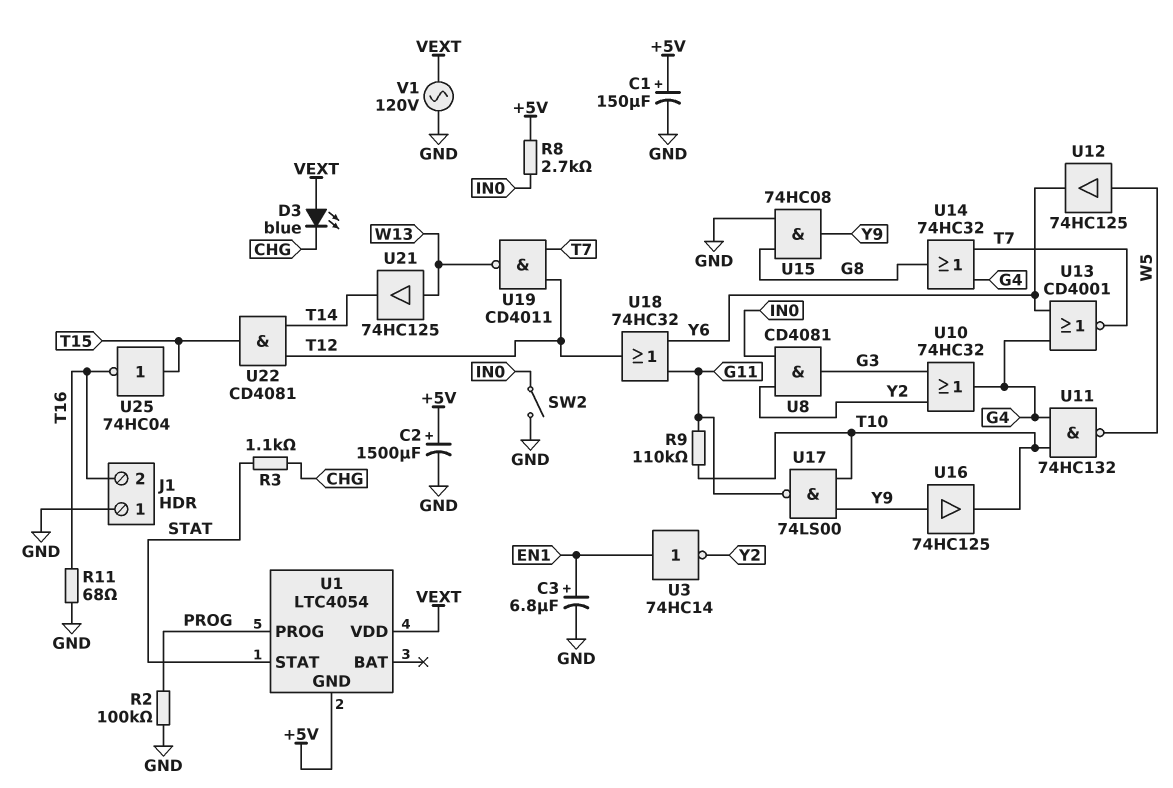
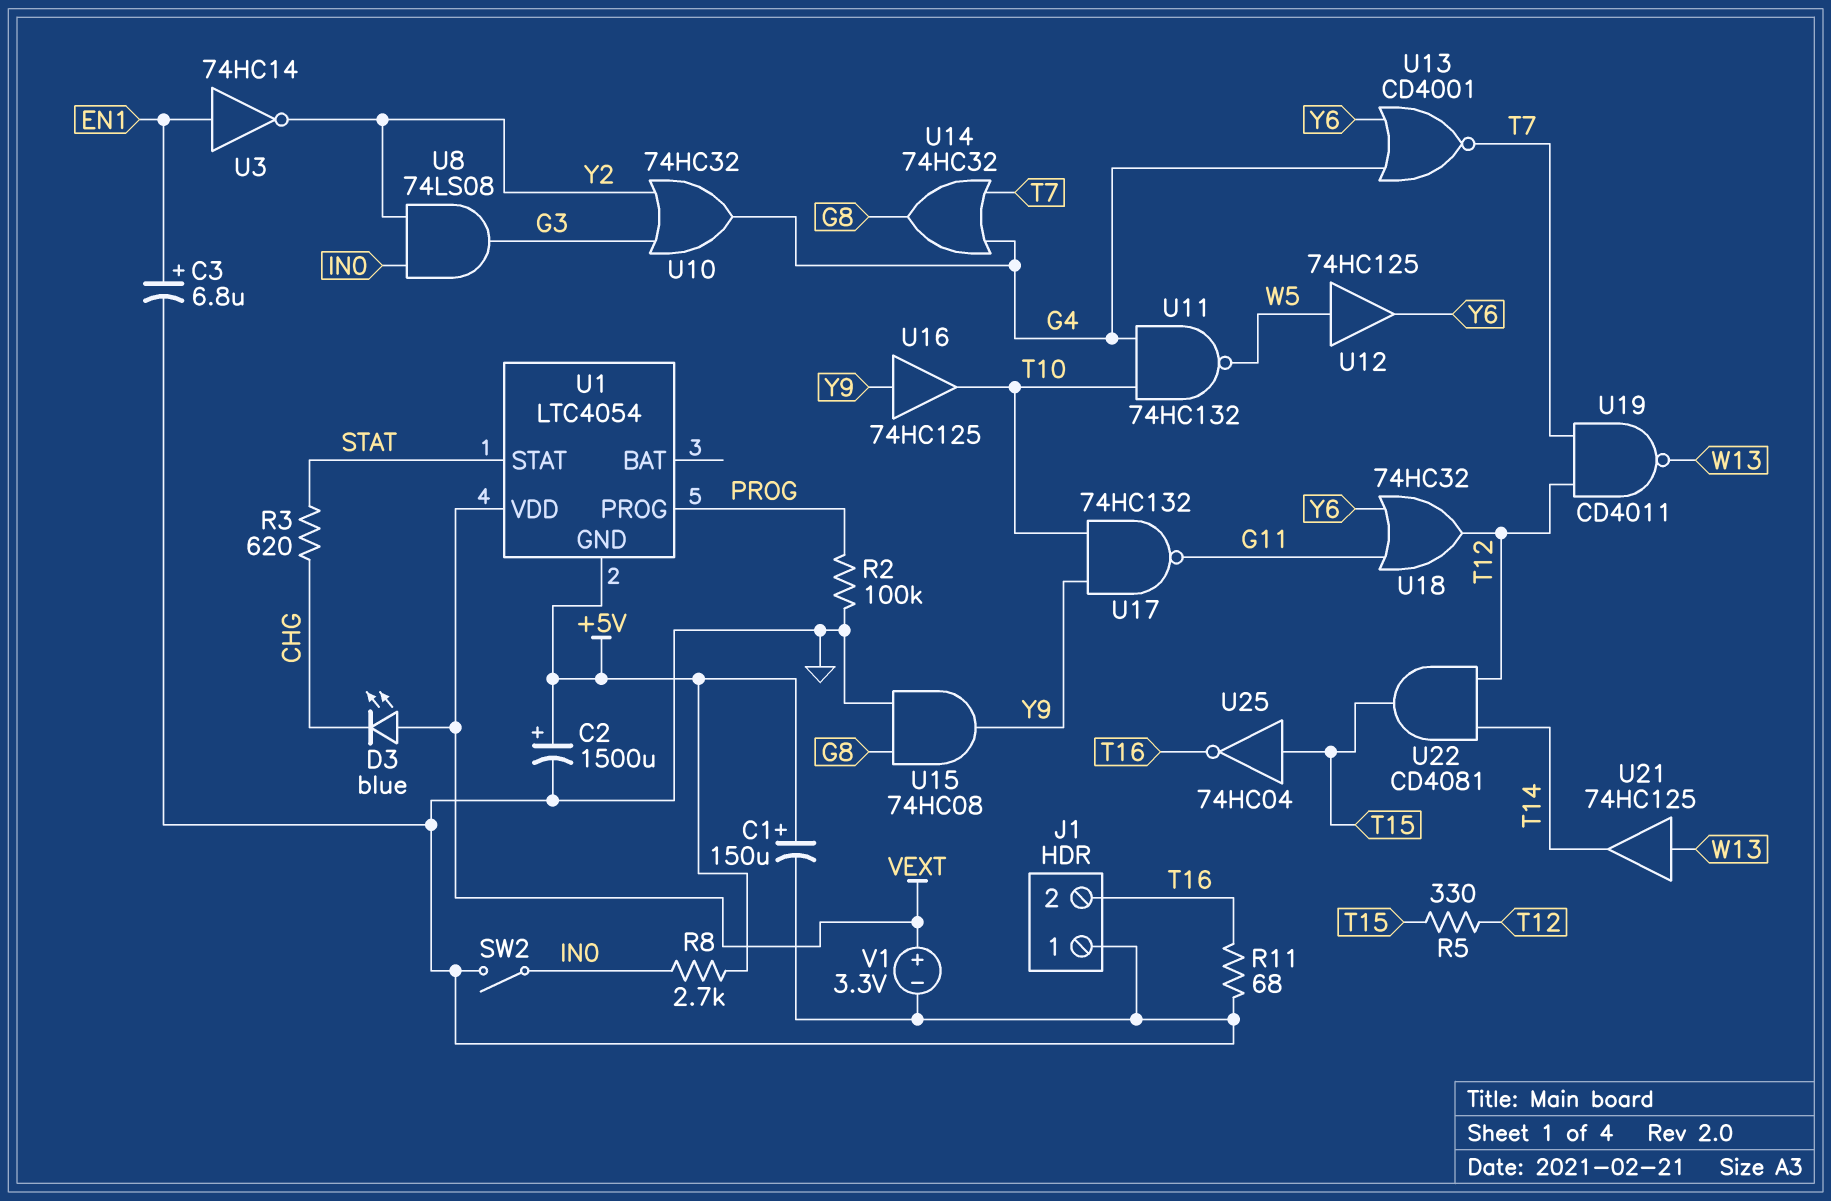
R3: 1.1k (CHG, STAT) -> 620 (CHG, STAT)
R5: none -> 330 (T12, T15)
R9: 110k (G11, T10) -> none
U8: AND CD4081 (in IN0, in Y2, out G3) -> AND 74LS08 (in IN0, in Y2, out G3)
U17: NAND 74LS00 (in T10, in Y9, out G11) -> NAND 74HC132 (in T10, in Y9, out G11)
V1: AC 120V (GND, VEXT) -> 3.3V (plus VEXT, minus GND)

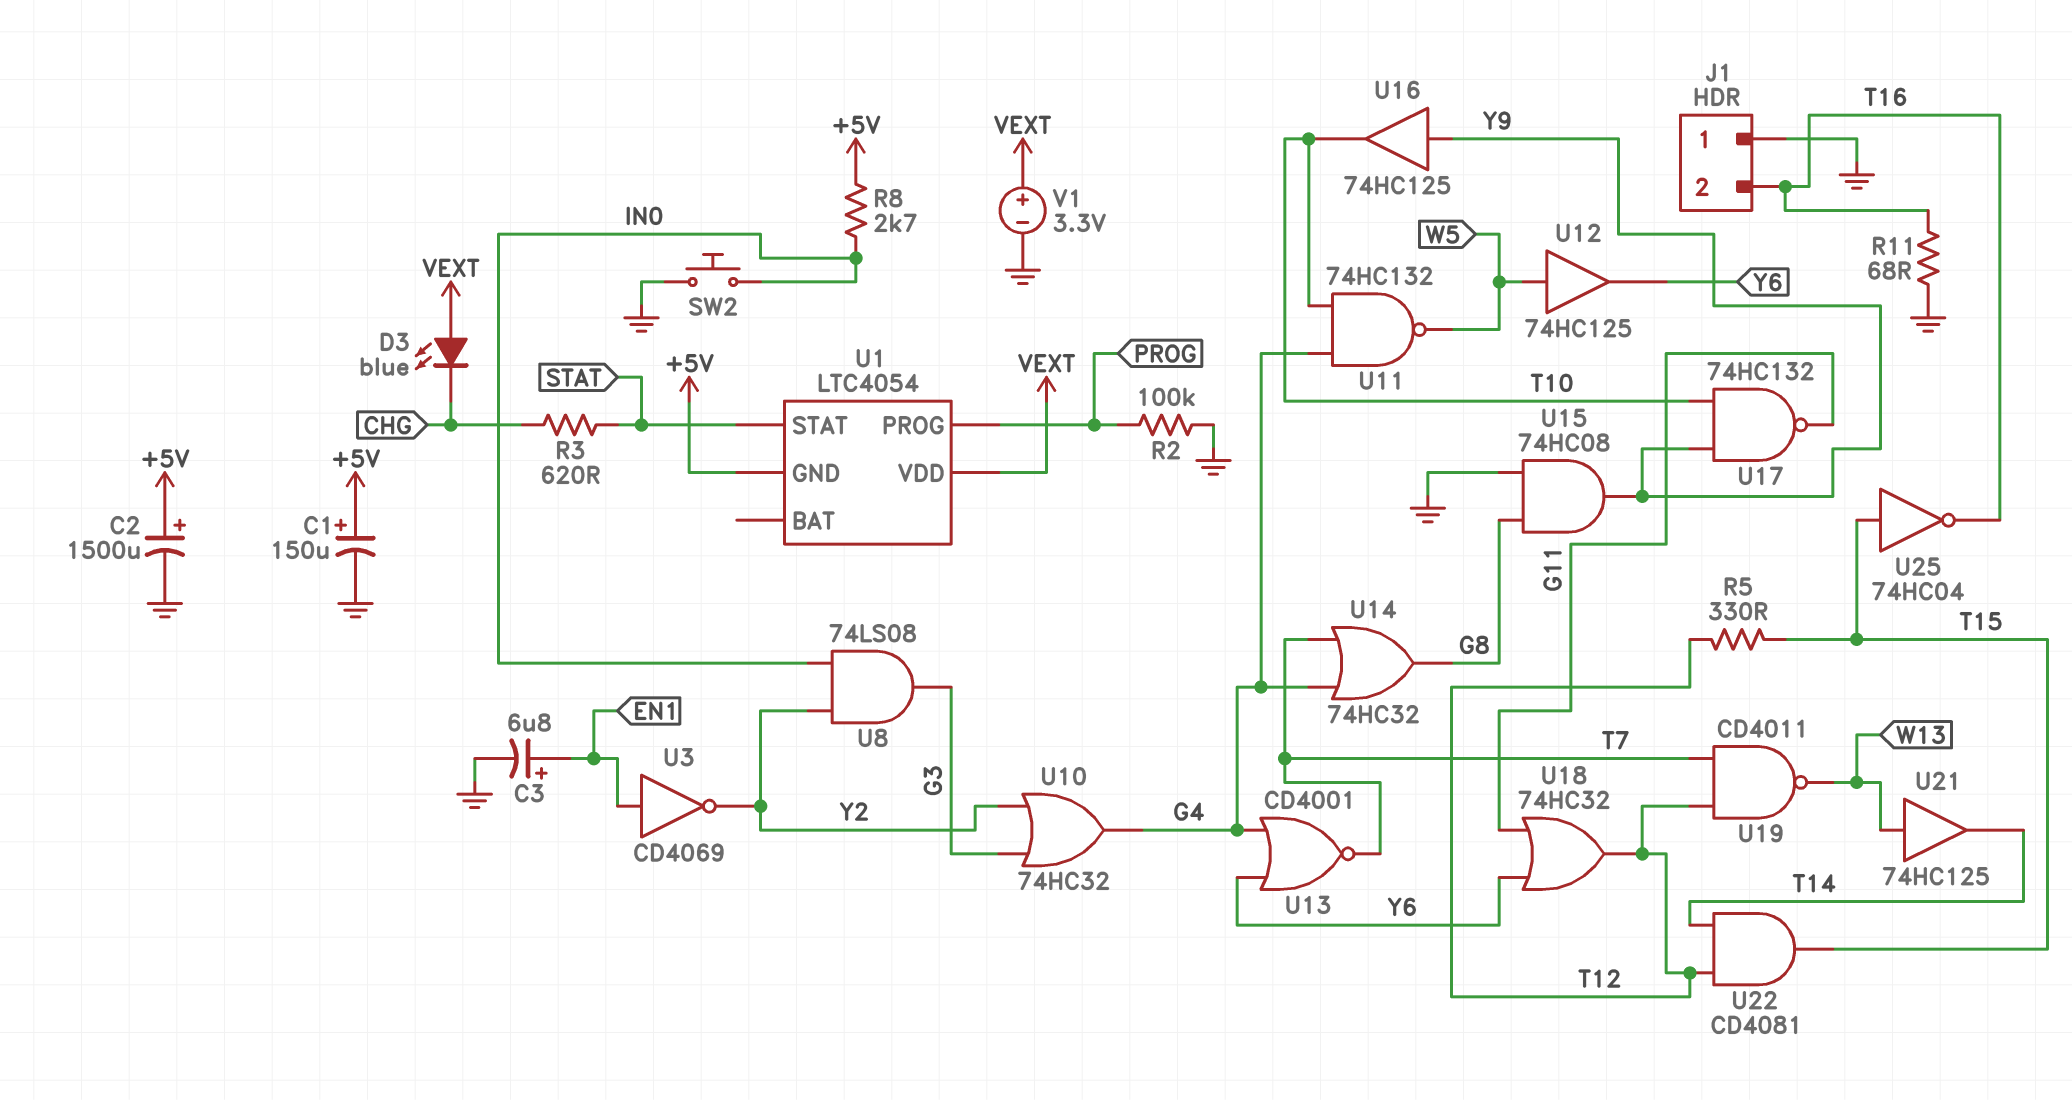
SW2: switch (GND, IN0) -> button (GND, IN0)
U3: NOT 74HC14 (in EN1, out Y2) -> NOT CD4069 (in EN1, out Y2)

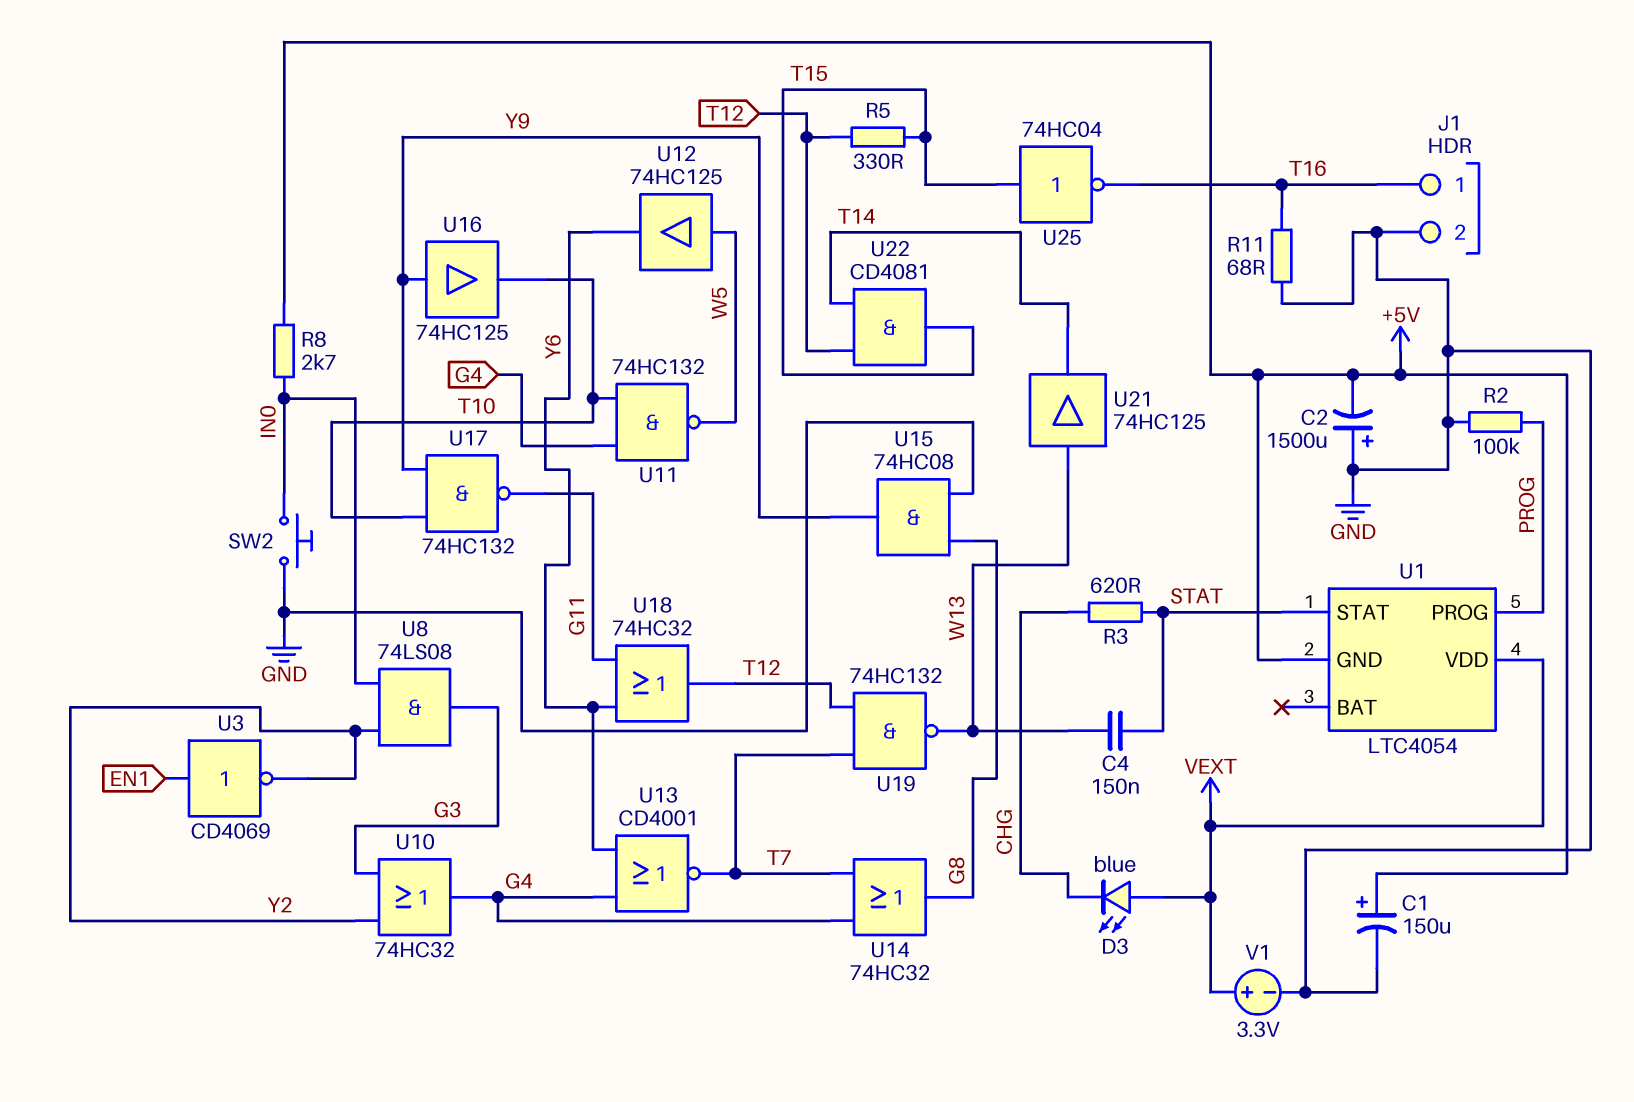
C2: 1500uF (plus +5V, minus GND) -> 1500uF (plus GND, minus +5V)
C3: 6.8uF (plus EN1, minus GND) -> none
C4: none -> 150nF (STAT, W13)
J1 pin 1: GND -> T16
J1 pin 2: T16 -> GND
U19: NAND CD4011 (in T7, in T12, out W13) -> NAND 74HC132 (in T7, in T12, out W13)

